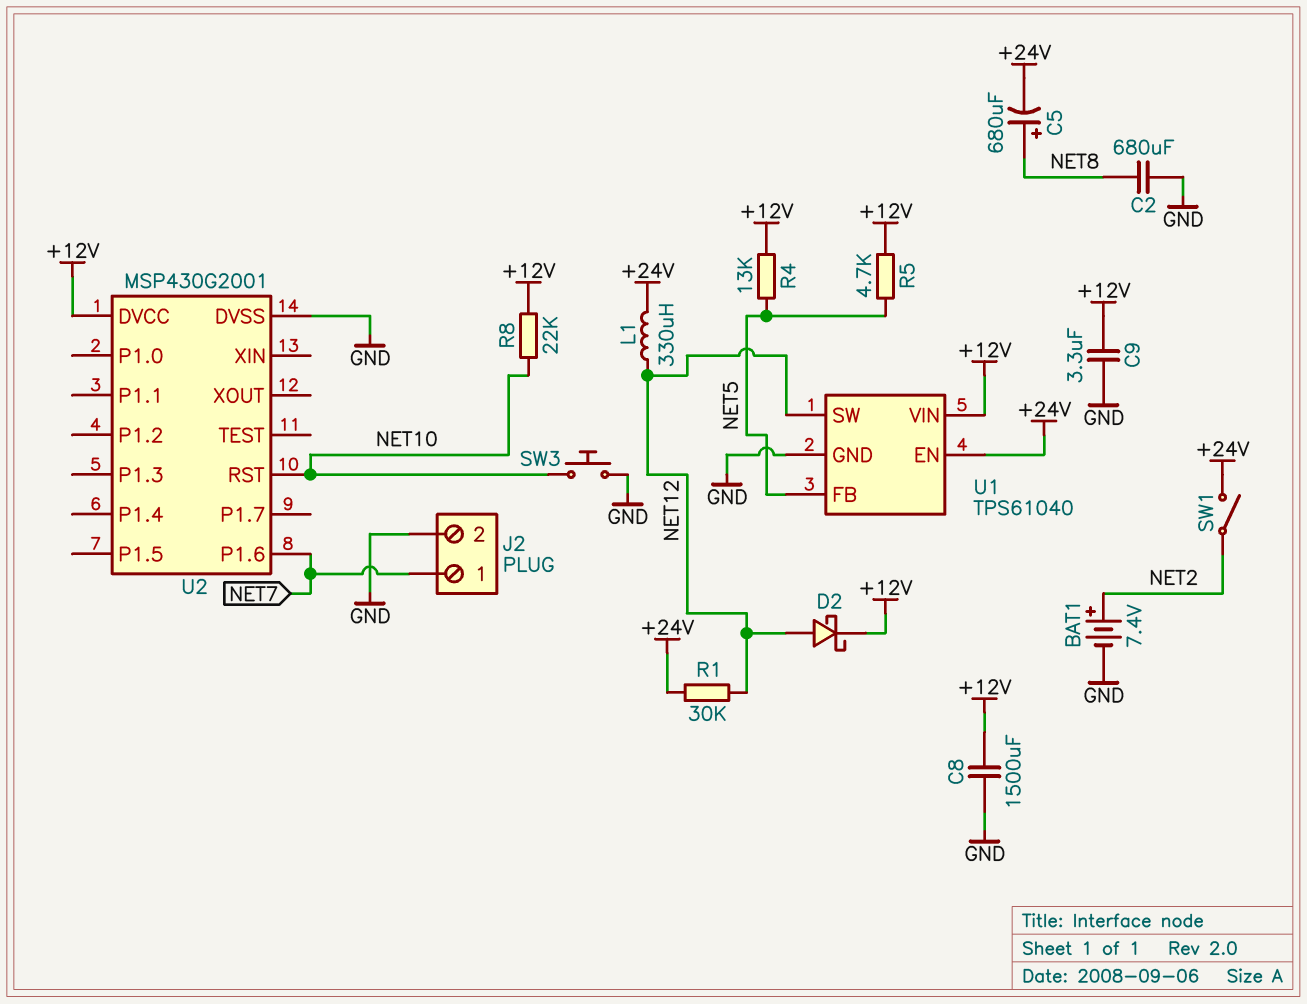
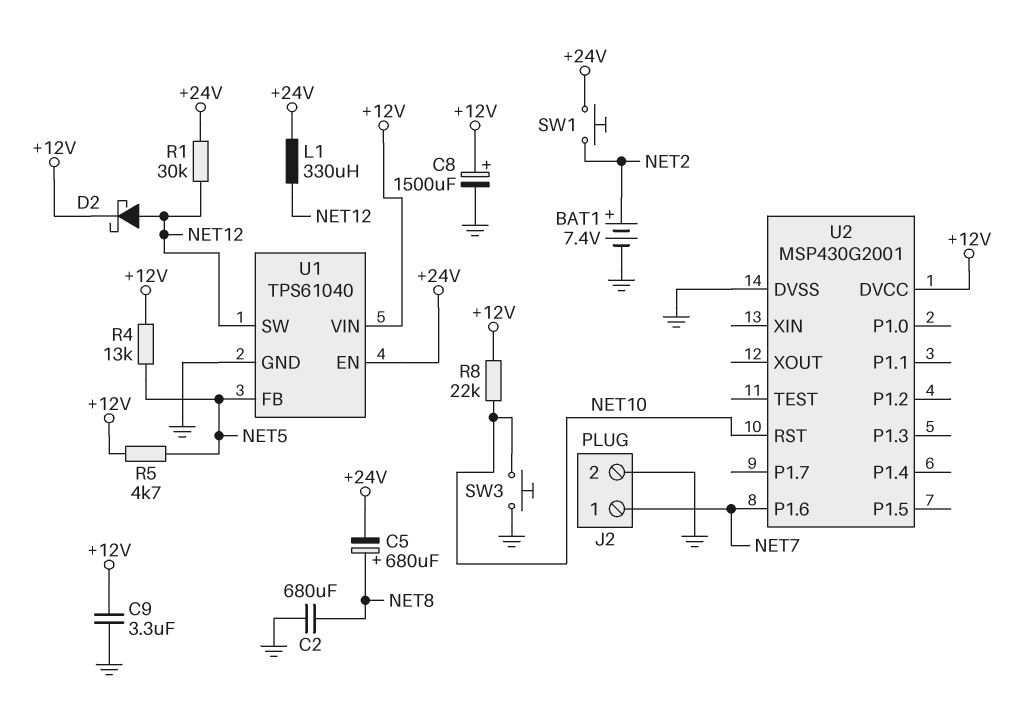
C8: 1500uF (+12V, GND) -> 1500uF (plus +12V, minus GND)
SW1: switch (+24V, NET2) -> button (+24V, NET2)

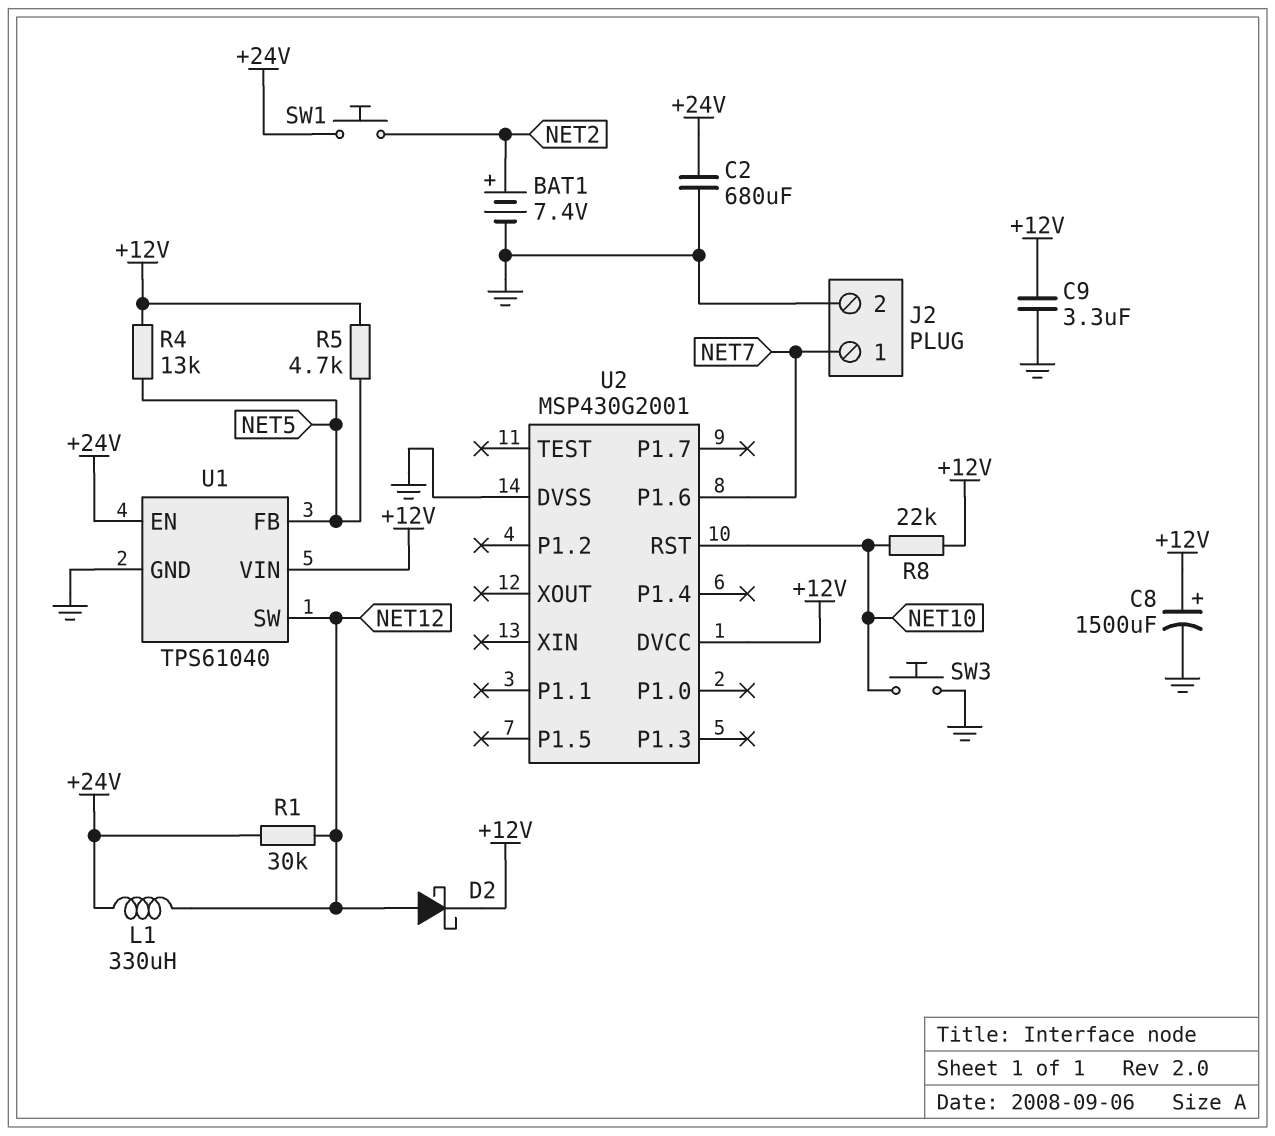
C2: 680uF (GND, NET8) -> 680uF (+24V, GND)
C5: 680uF (plus NET8, minus +24V) -> none

